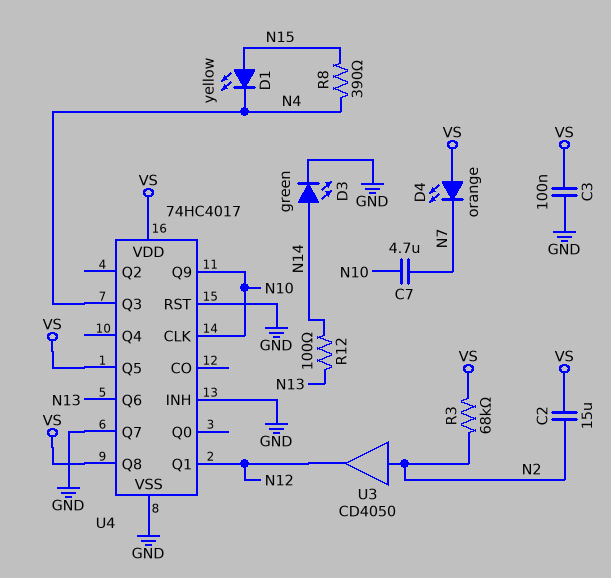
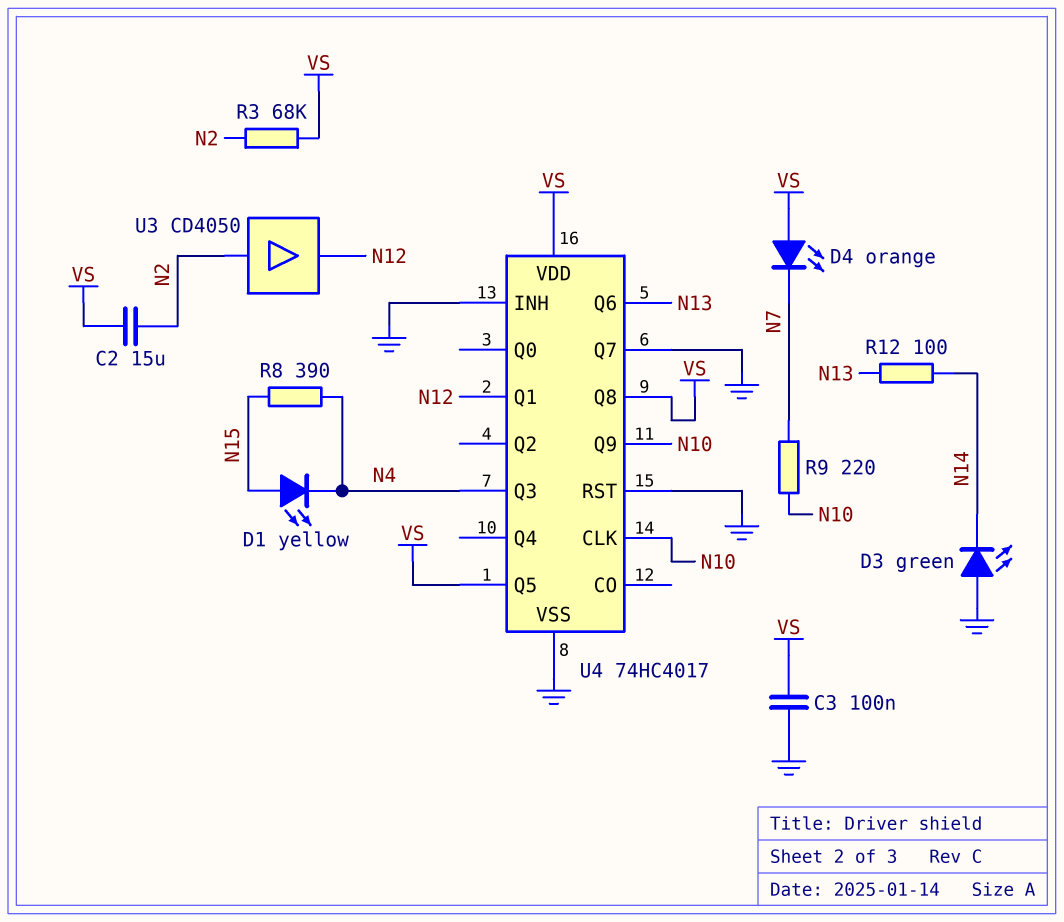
C7: 4.7uF (N7, N10) -> none
D3: LED green (A N14, K GND) -> LED green (A GND, K N14)
R9: none -> 220 (N7, N10)

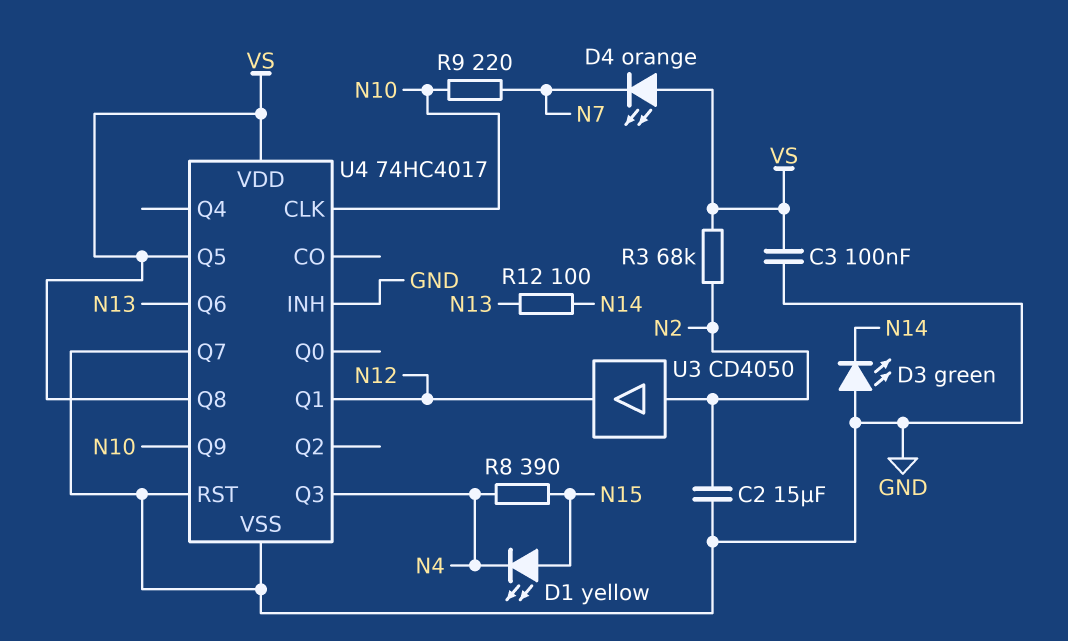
C2: 15uF (N2, VS) -> 15uF (GND, N2)

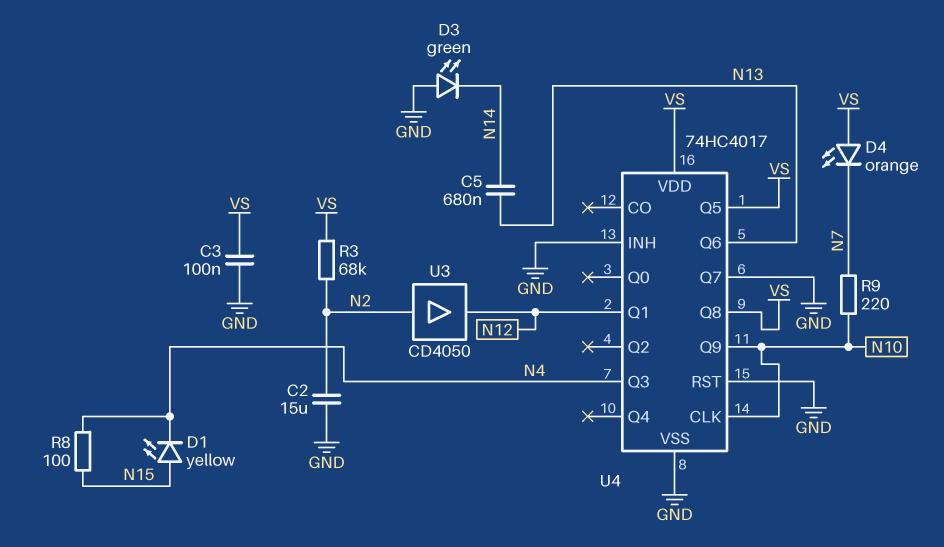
C5: none -> 680nF (N13, N14)
R8: 390 (N4, N15) -> 100 (N4, N15)
R12: 100 (N13, N14) -> none

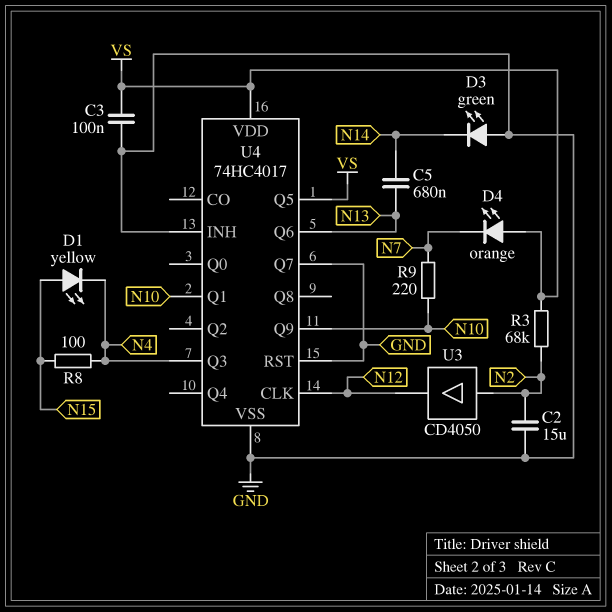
U4 pin CLK: N10 -> N12
U4 pin Q1: N12 -> N10
U4 pin Q8: VS -> none

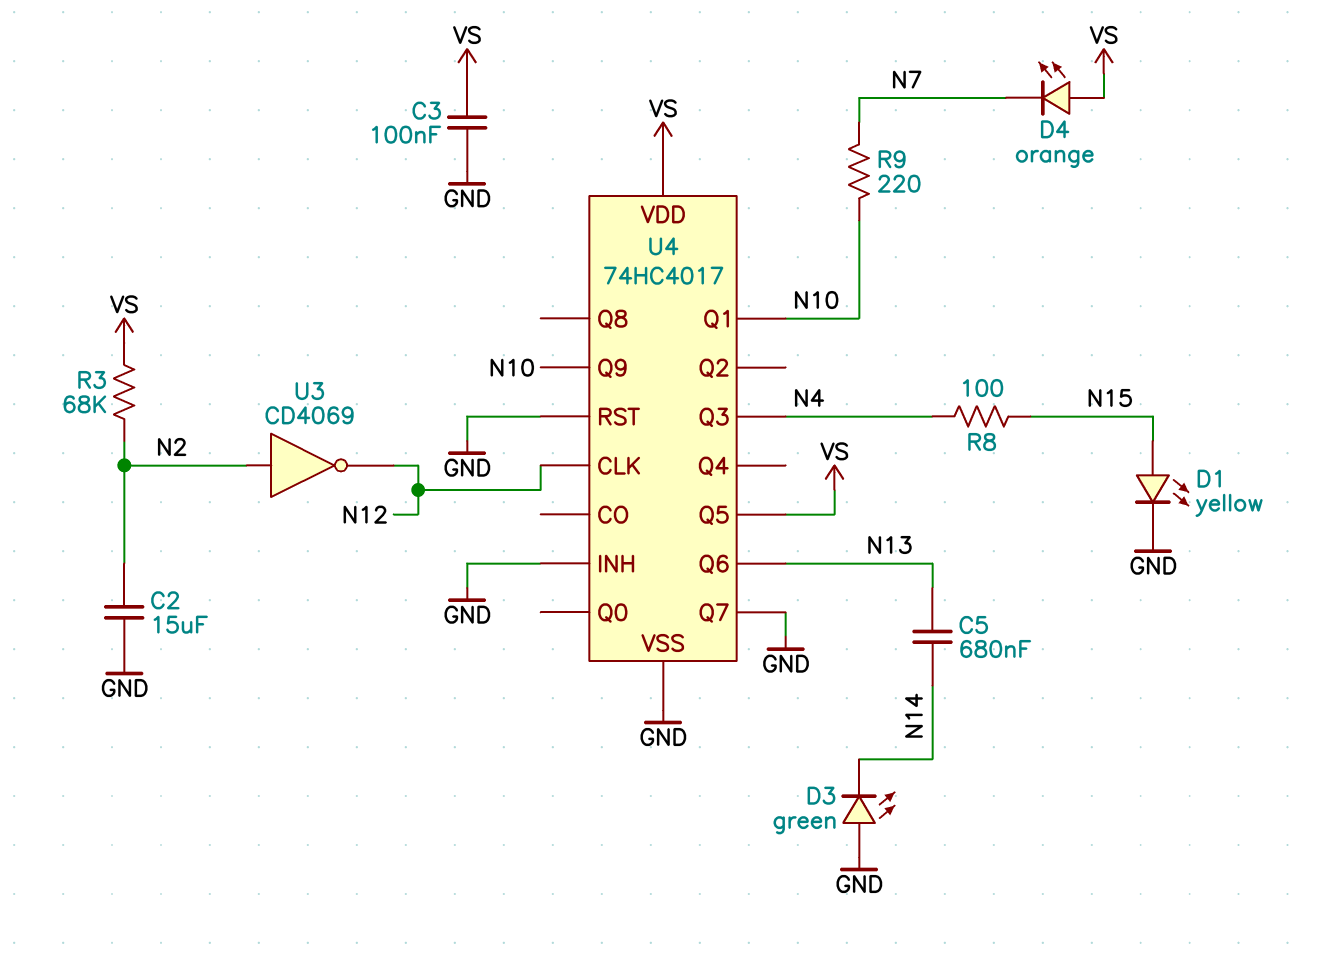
D1: LED yellow (A N15, K N4) -> LED yellow (A N15, K GND)
U3: buffer CD4050 (in N2, out N12) -> NOT CD4069 (in N2, out N12)

